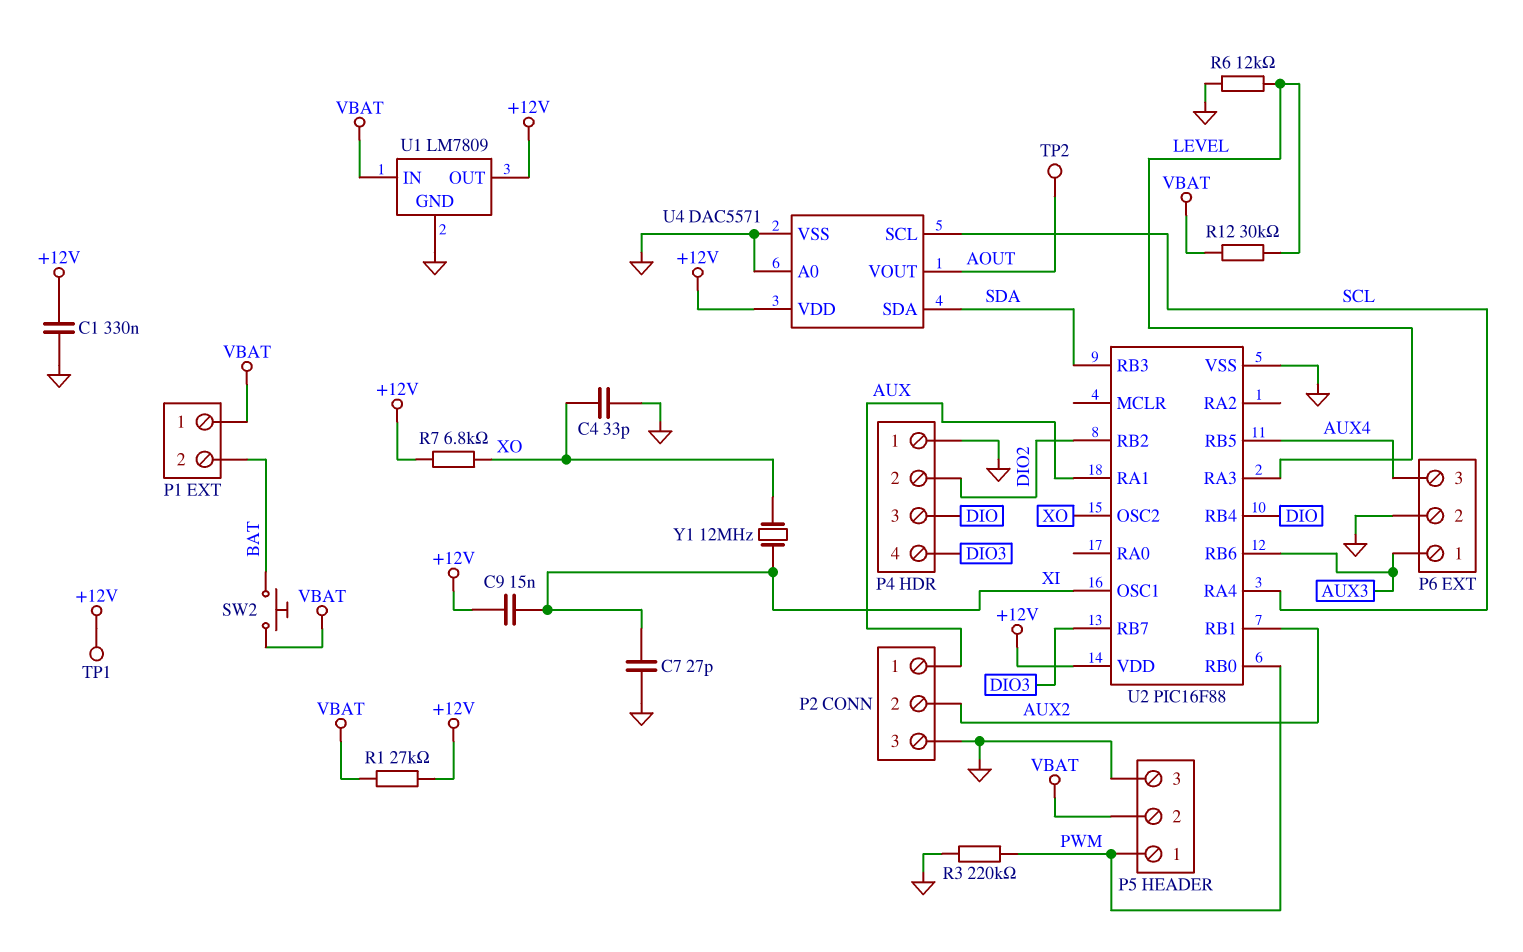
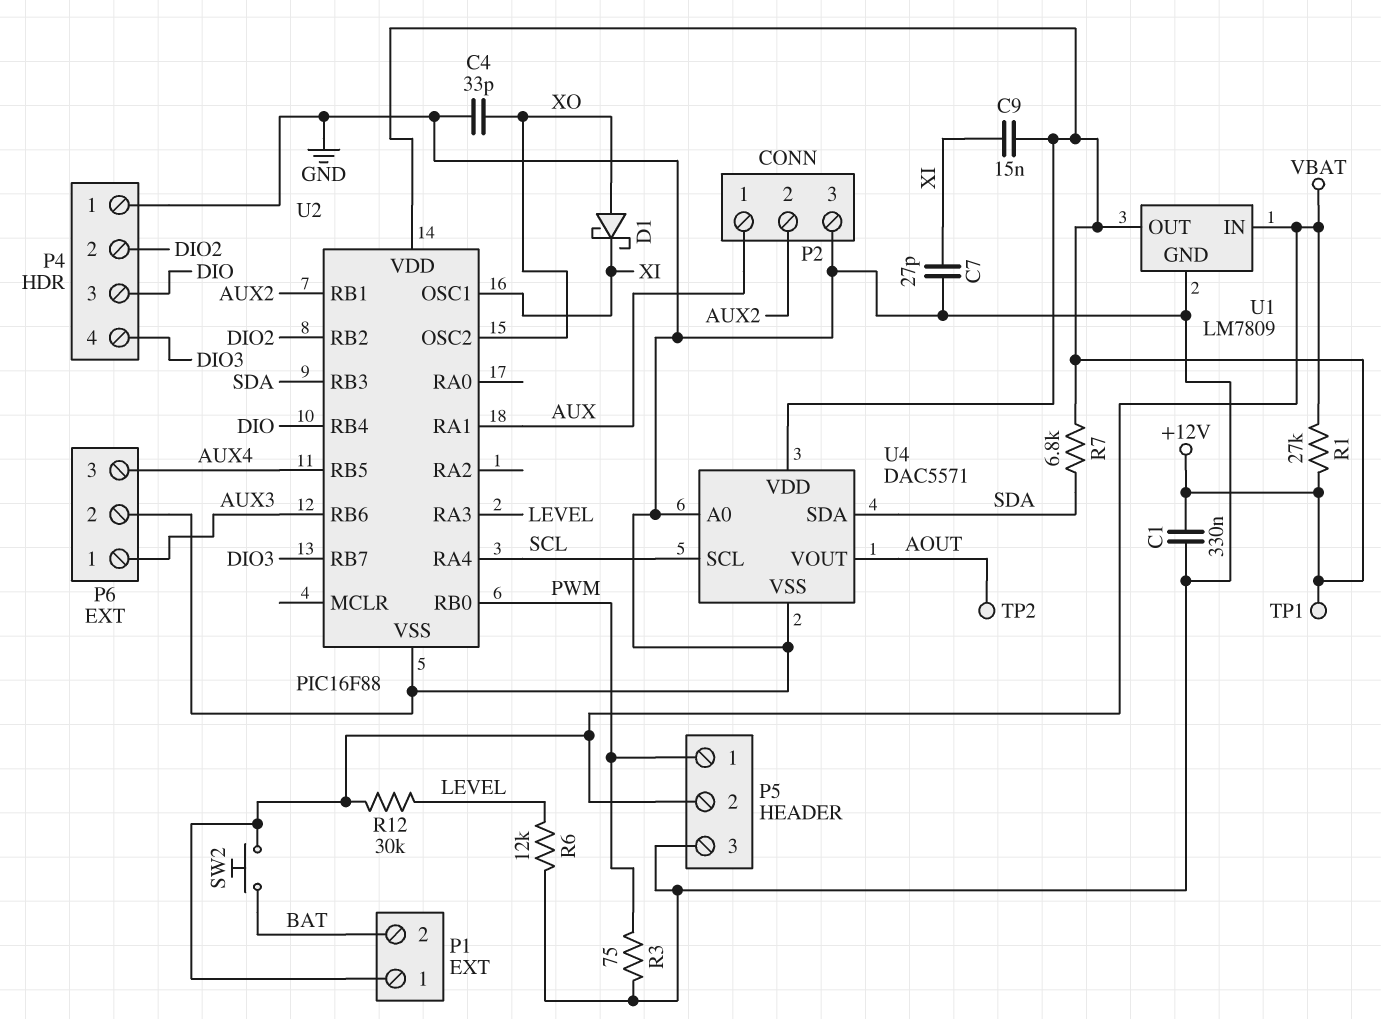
D1: none -> schottky (A XO, K XI)
R3: 220k (GND, PWM) -> 75 (GND, PWM)
R7: 6.8k (+12V, XO) -> 6.8k (+12V, SDA)
Y1: 12MHz (XI, XO) -> none

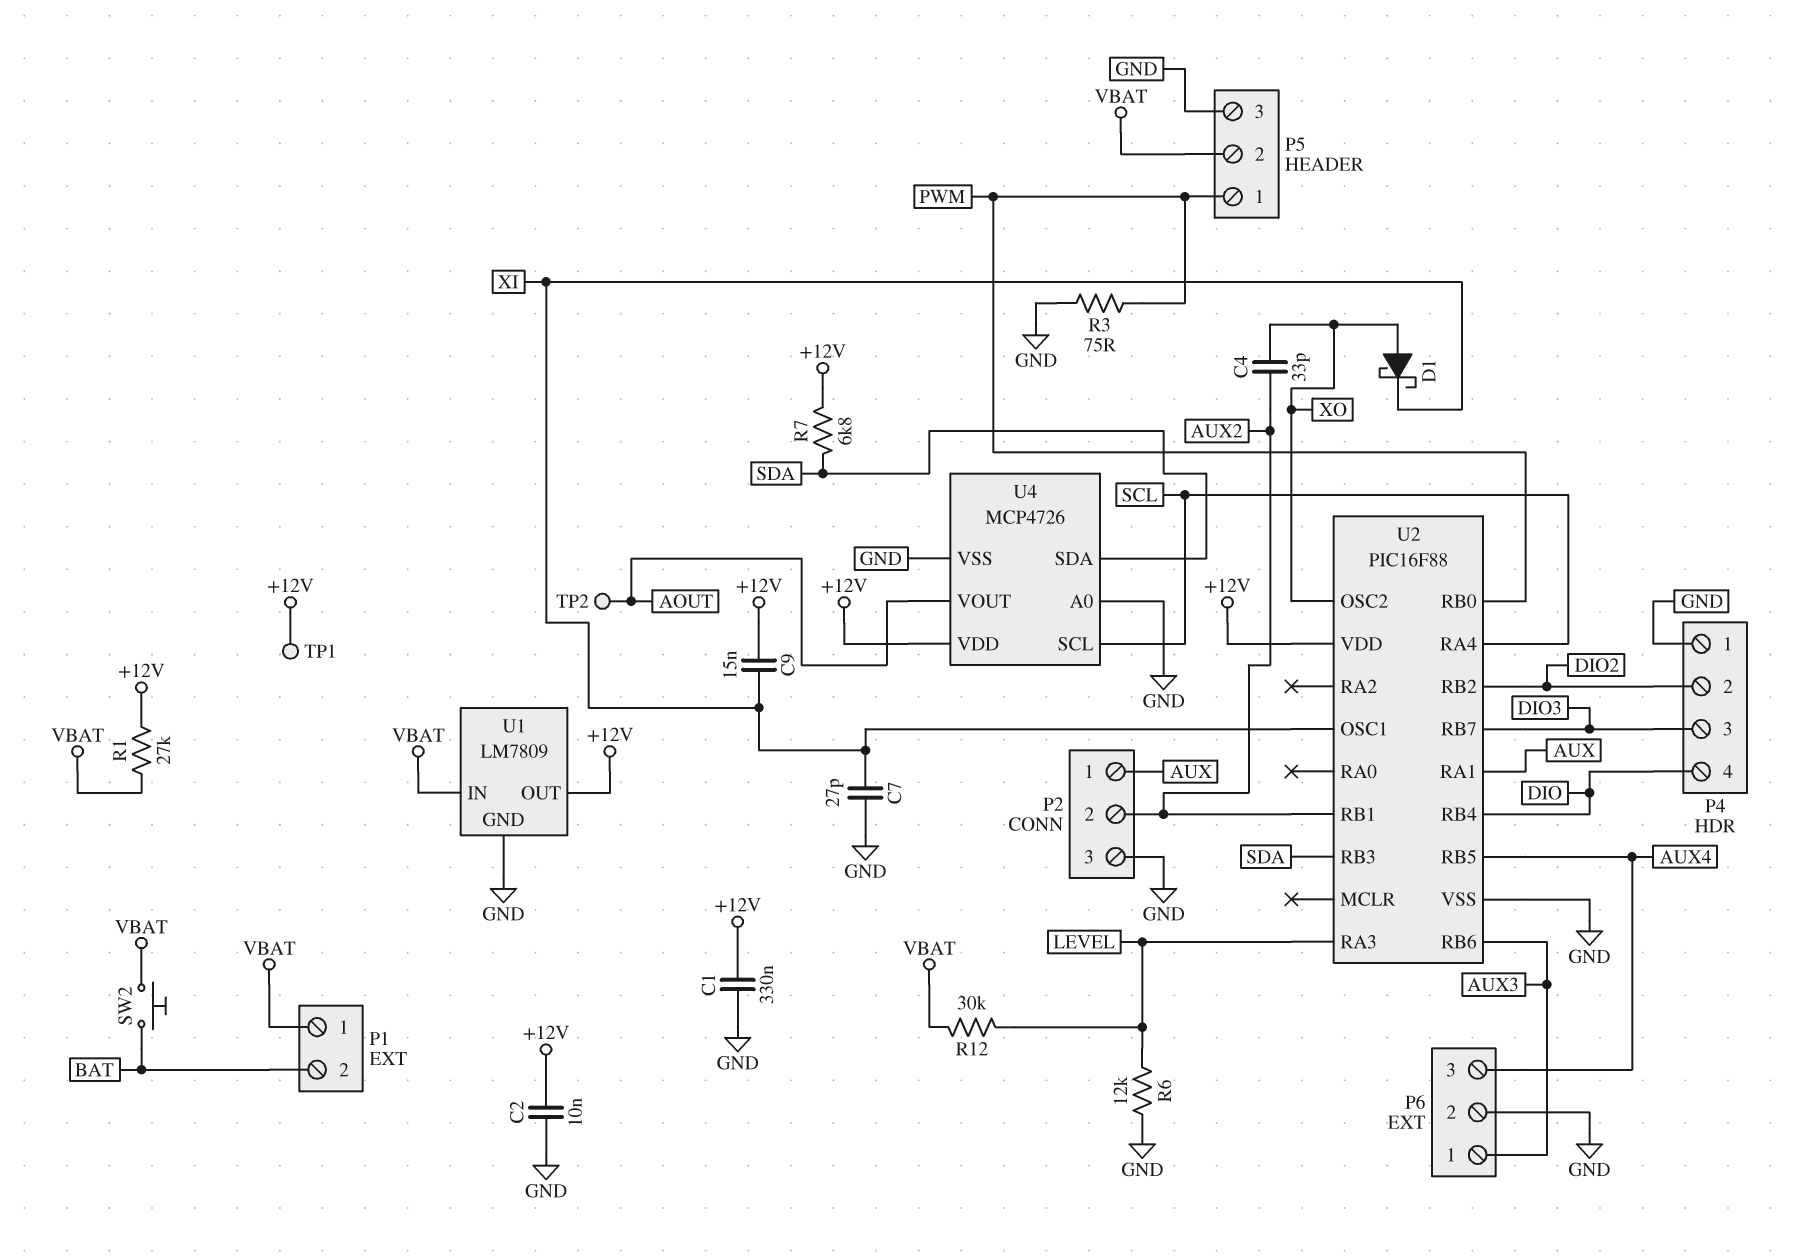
C2: none -> 10nF (+12V, GND)
C4: 33pF (GND, XO) -> 33pF (AUX2, XO)
P4 pin 3: DIO -> DIO3
P4 pin 4: DIO3 -> DIO
U4: DAC5571 -> MCP4726

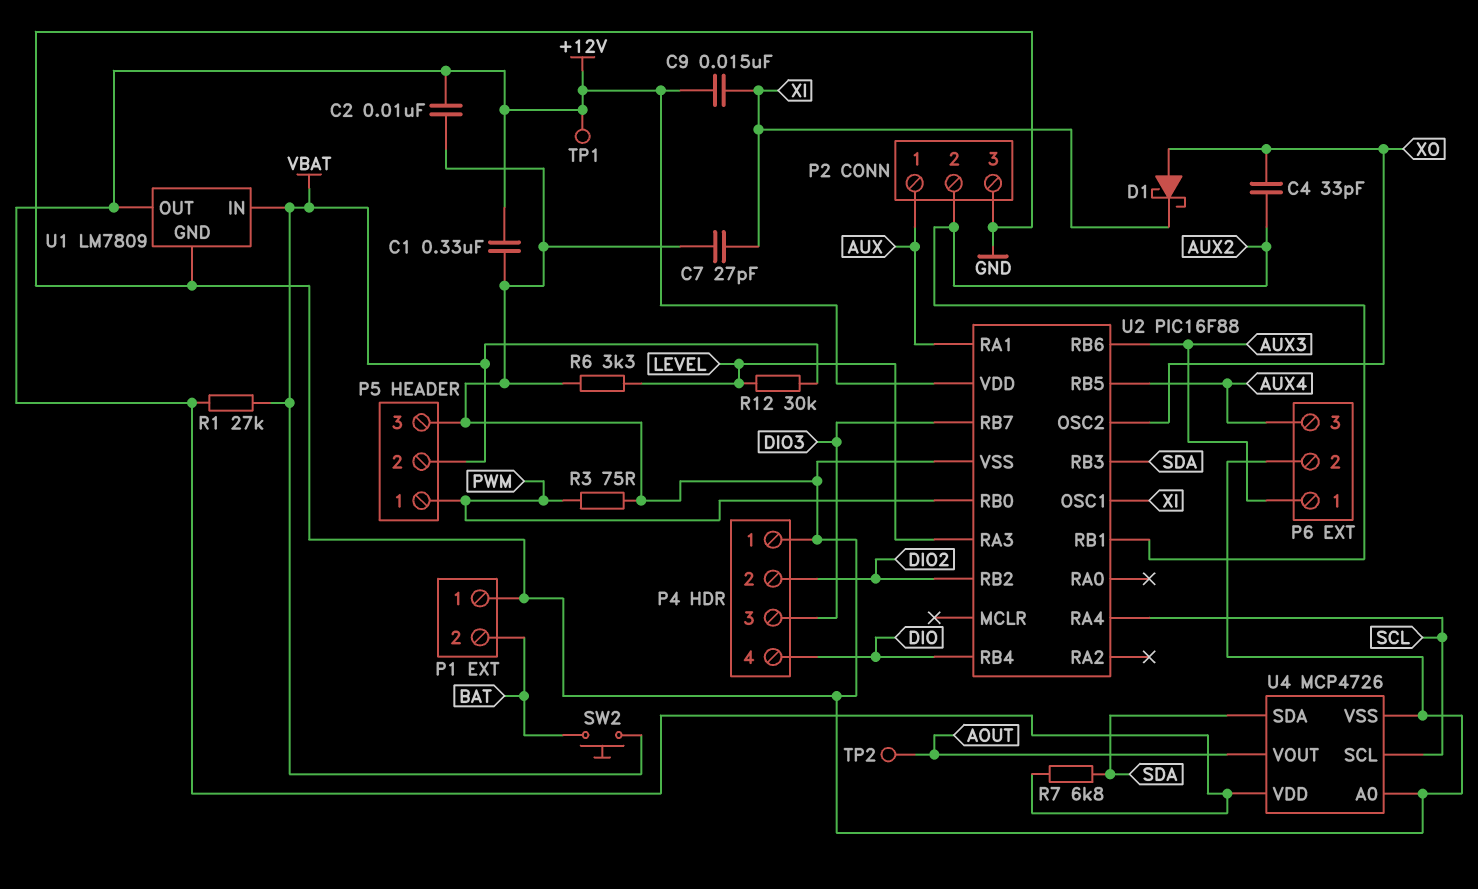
P1 pin 1: VBAT -> GND
R6: 12k (GND, LEVEL) -> 3.3k (GND, LEVEL)

